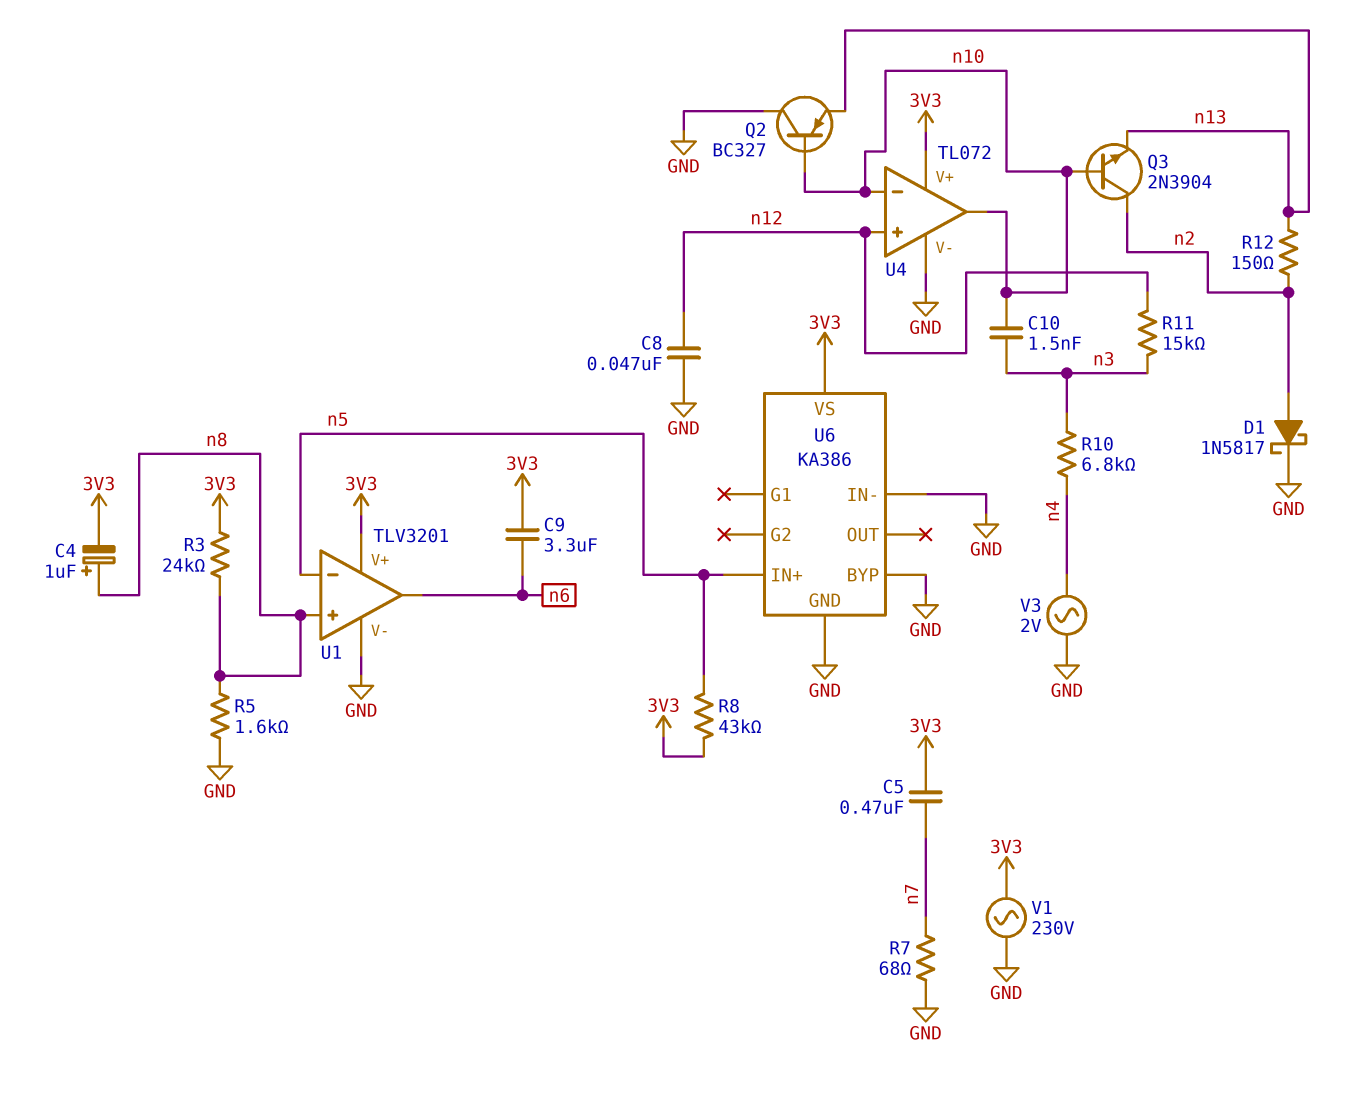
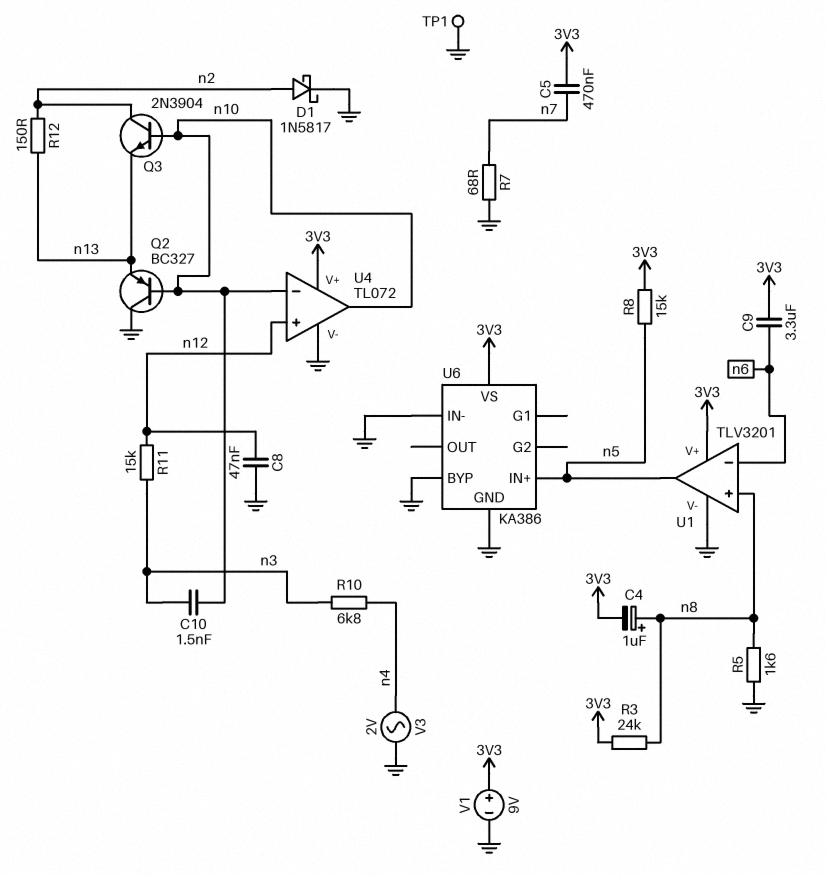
R8: 43k (3V3, n5) -> 15k (3V3, n5)
TP1: none -> test point (GND)
U1 pin in-: n5 -> n6
U1 pin out: n6 -> n5
V1: AC 230V (3V3, GND) -> 9V (plus 3V3, minus GND)

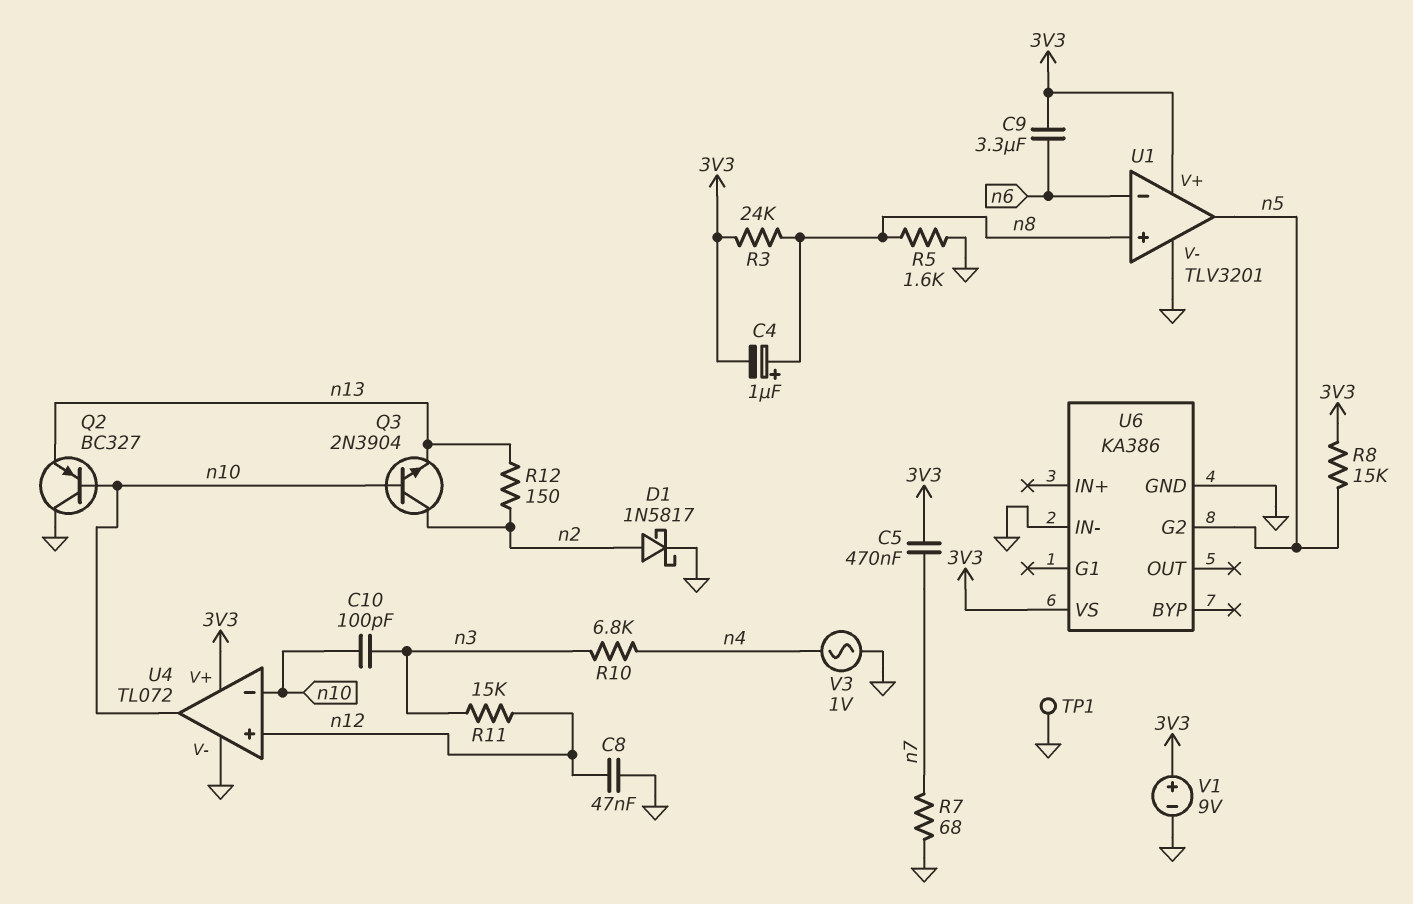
C10: 1.5nF (n3, n10) -> 100pF (n3, n10)
U6 pin BYP: GND -> none
U6 pin G2: none -> n5
U6 pin IN+: n5 -> none
V3: AC 2V (GND, n4) -> AC 1V (GND, n4)

